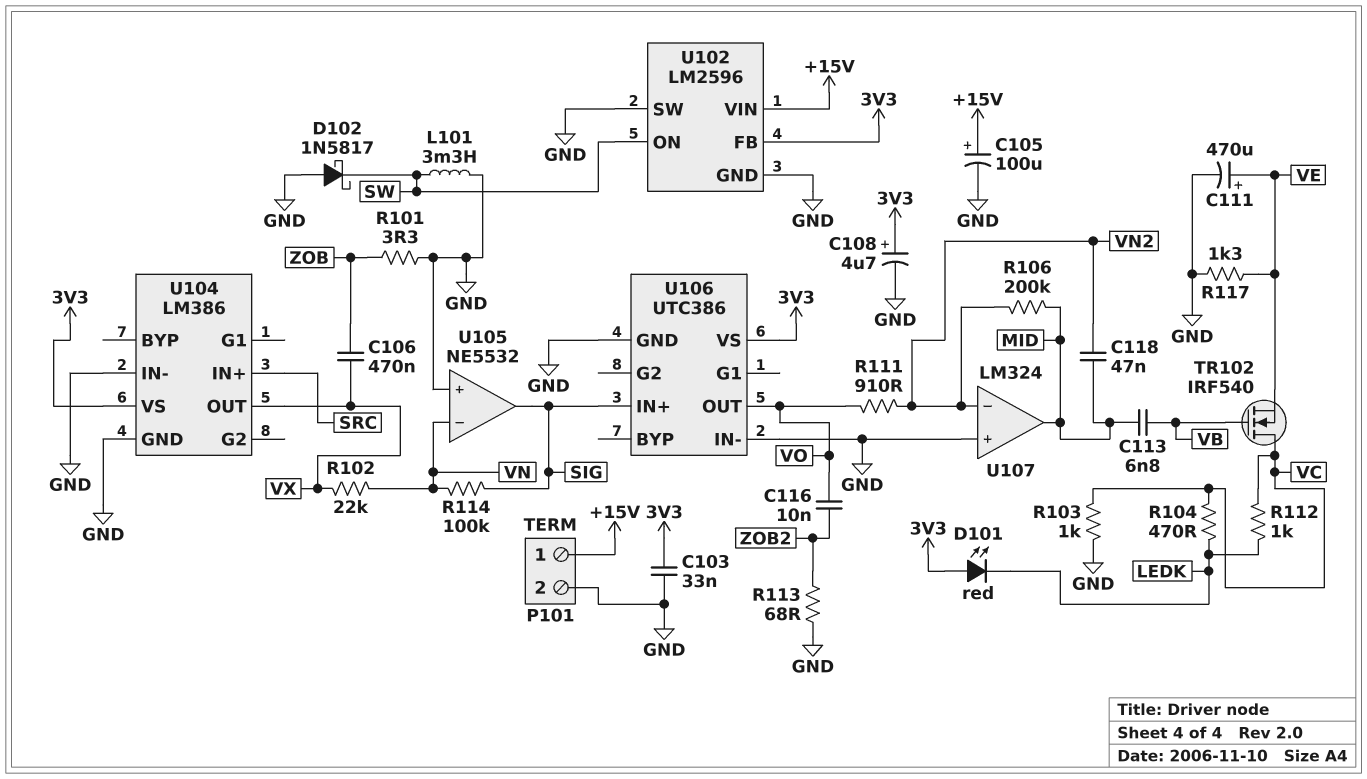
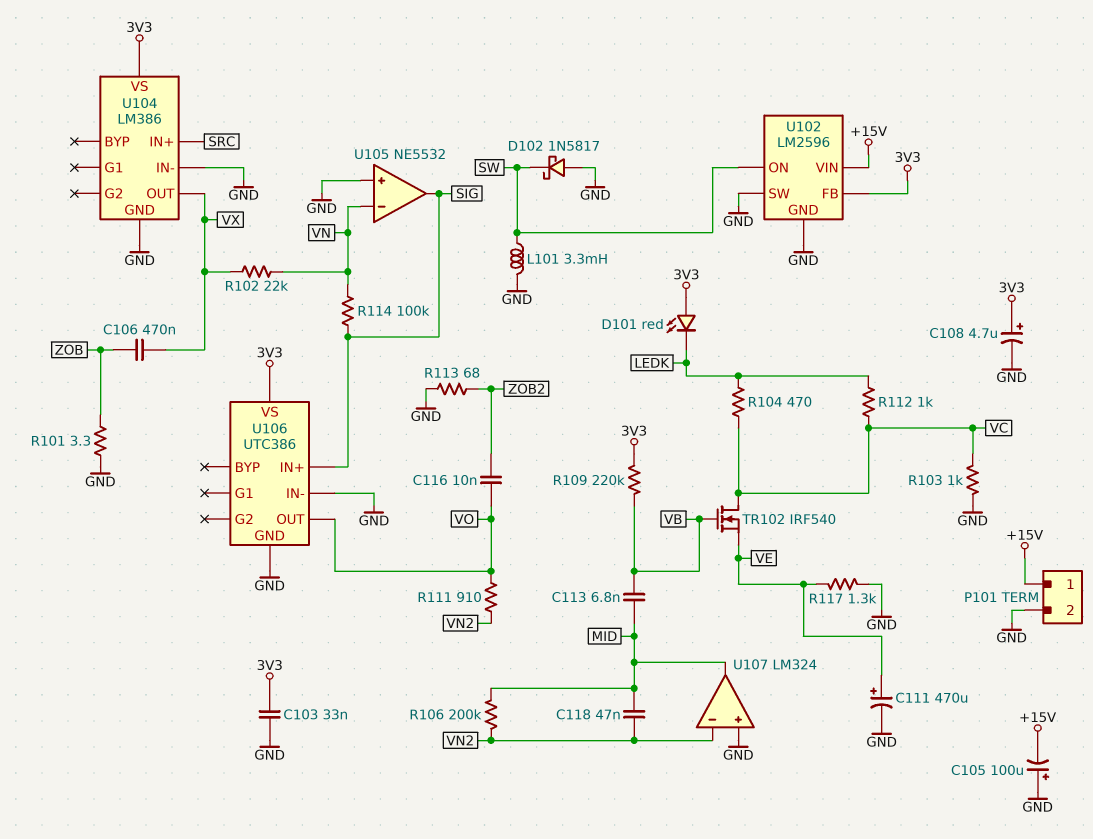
C105: 100uF (plus +15V, minus GND) -> 100uF (plus GND, minus +15V)
R109: none -> 220k (3V3, VB)

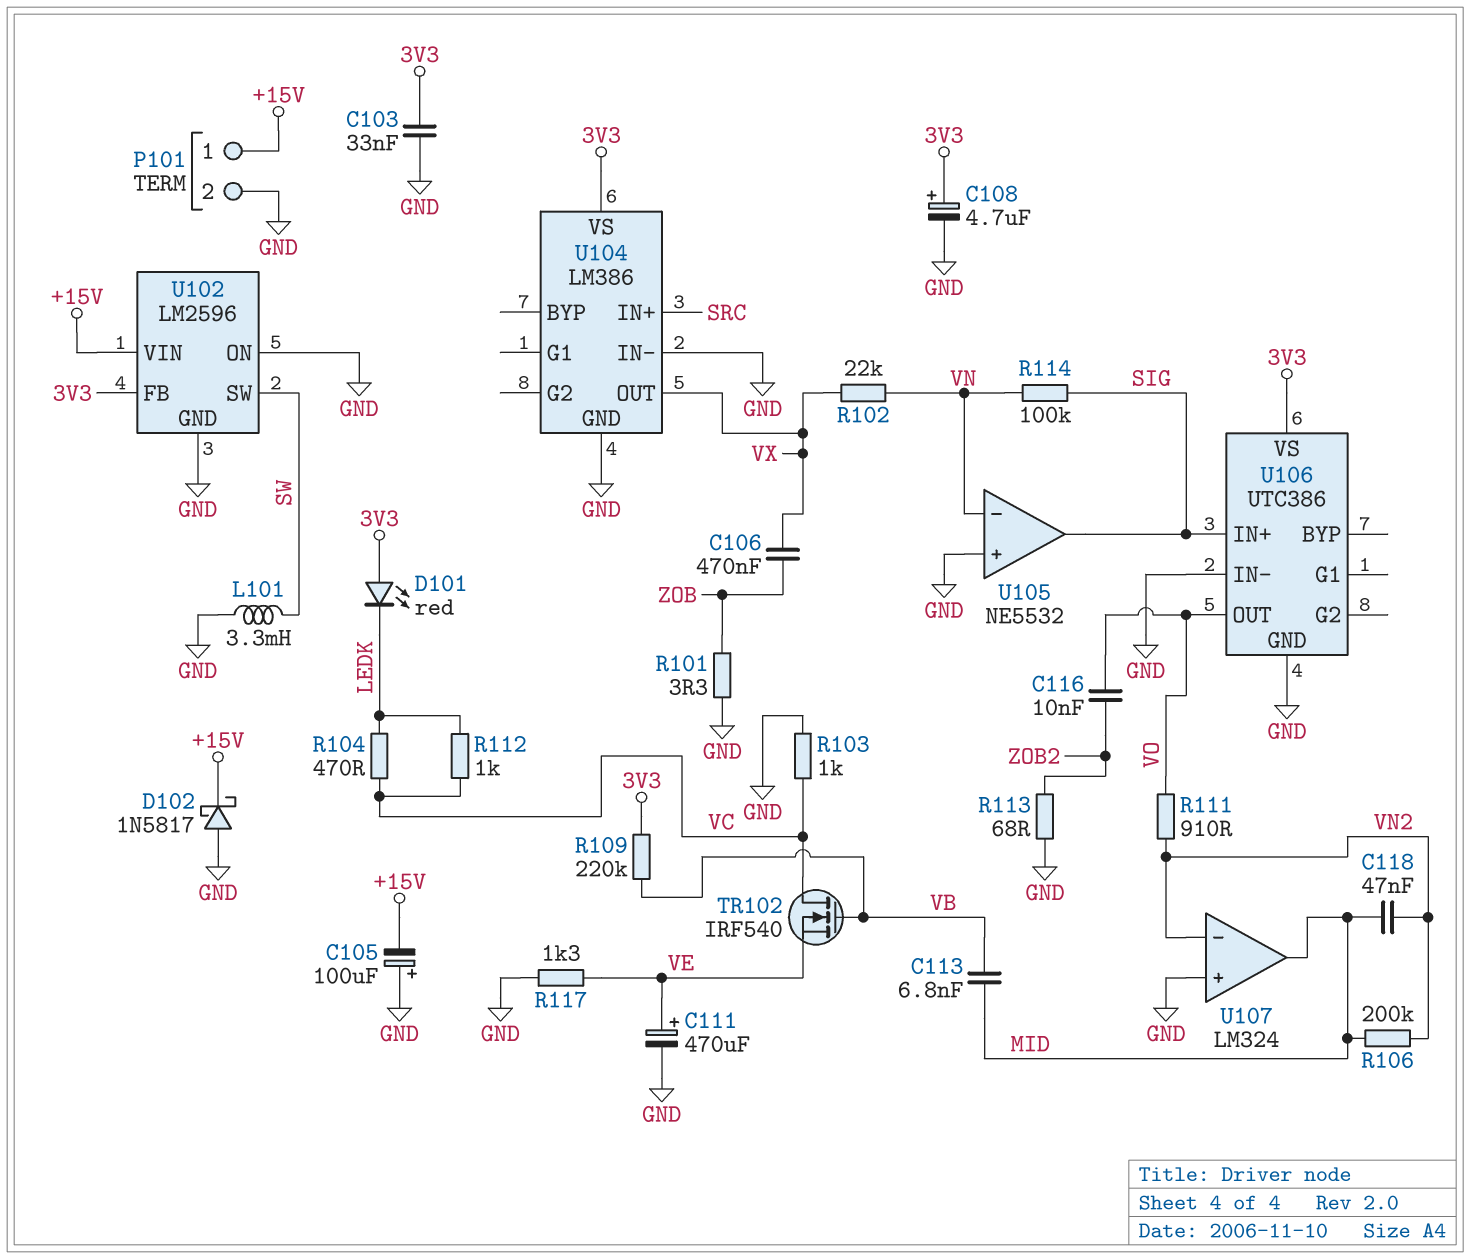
D102: schottky 1N5817 (A GND, K SW) -> schottky 1N5817 (A GND, K +15V)
U102 pin ON: SW -> GND
U102 pin SW: GND -> SW

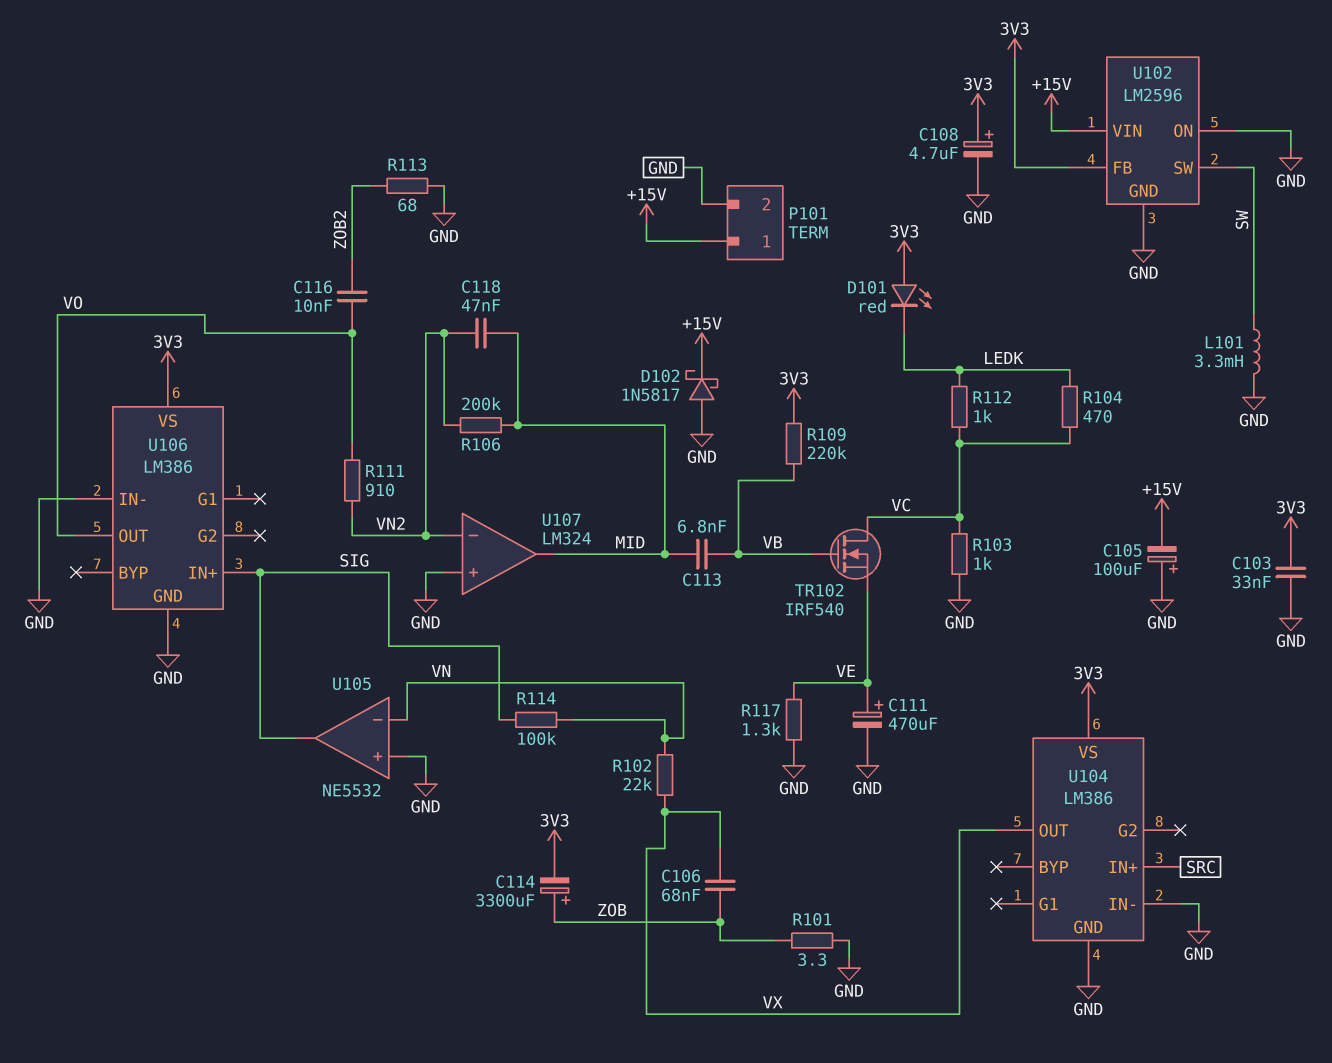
C106: 470nF (VX, ZOB) -> 68nF (VX, ZOB)
C114: none -> 3300uF (plus ZOB, minus 3V3)
U106: UTC386 -> LM386

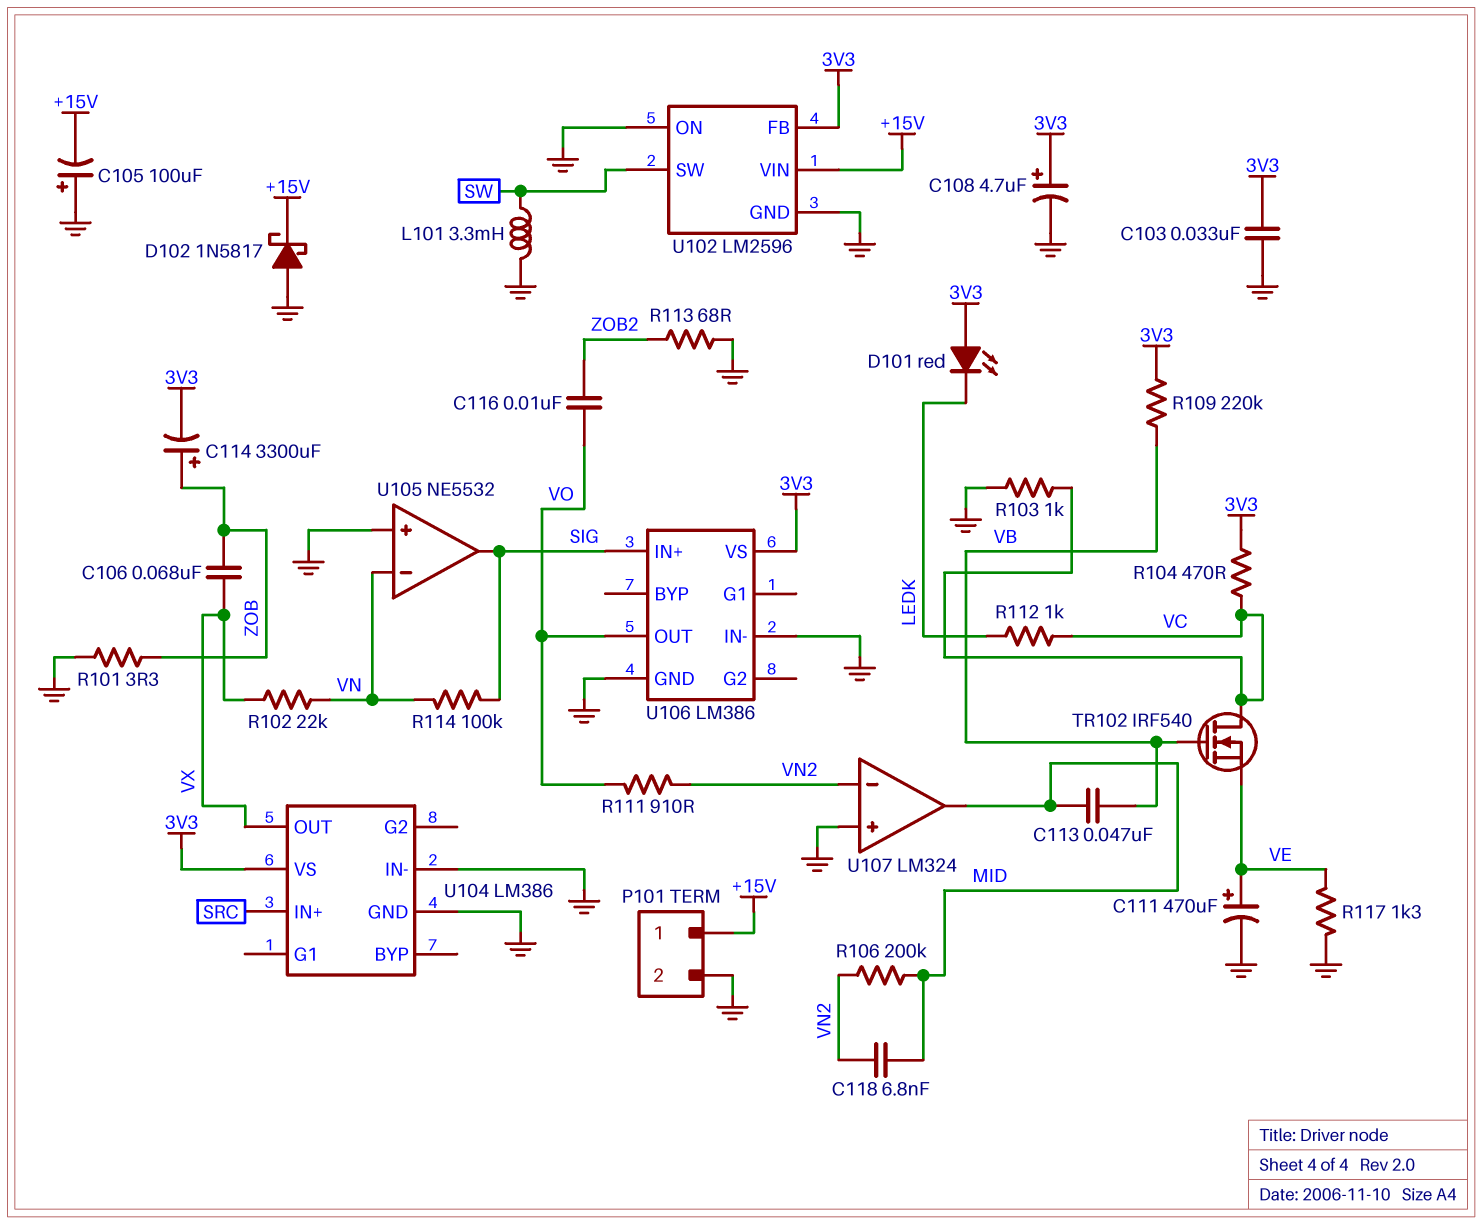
C113: 6.8nF (MID, VB) -> 47nF (MID, VB)
C118: 47nF (MID, VN2) -> 6.8nF (MID, VN2)
R104: 470 (LEDK, VC) -> 470 (3V3, VC)

